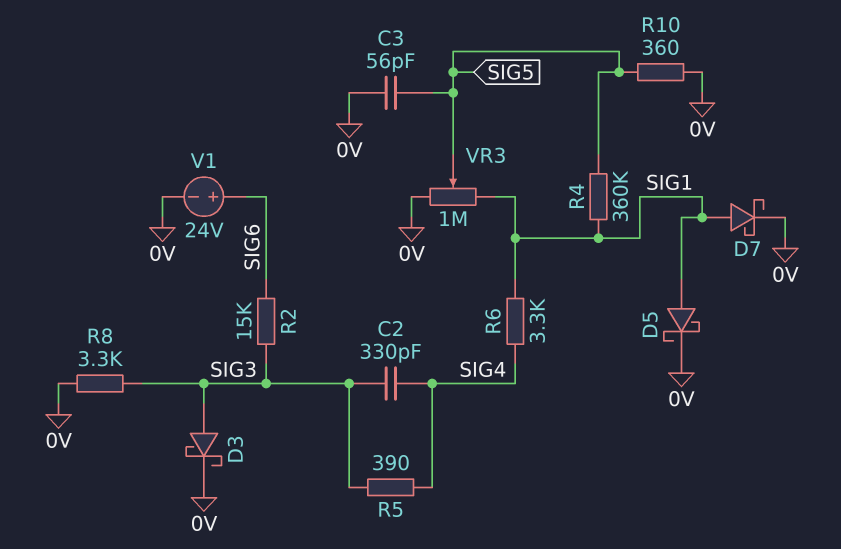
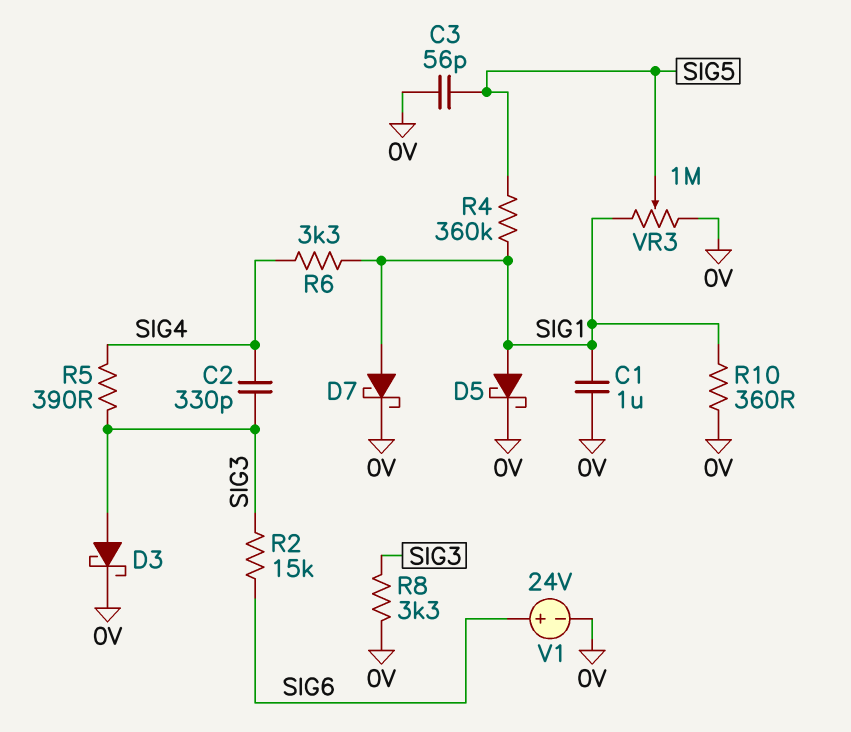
C1: none -> 1uF (0V, SIG1)
R10: 360 (0V, SIG5) -> 360 (0V, SIG1)

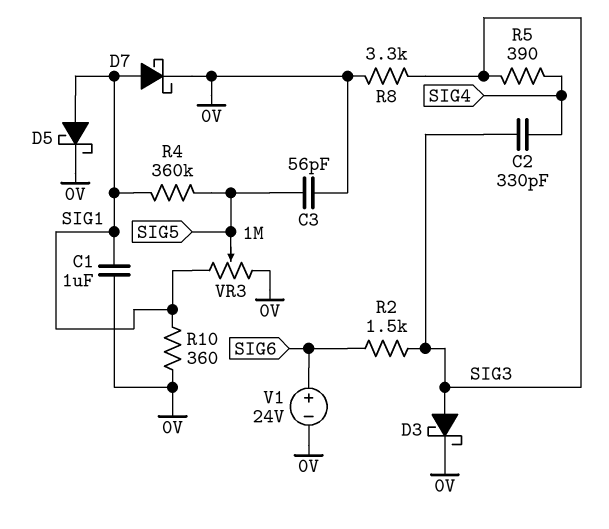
R2: 15k (SIG3, SIG6) -> 1.5k (SIG3, SIG6)
R6: 3.3k (SIG1, SIG4) -> none

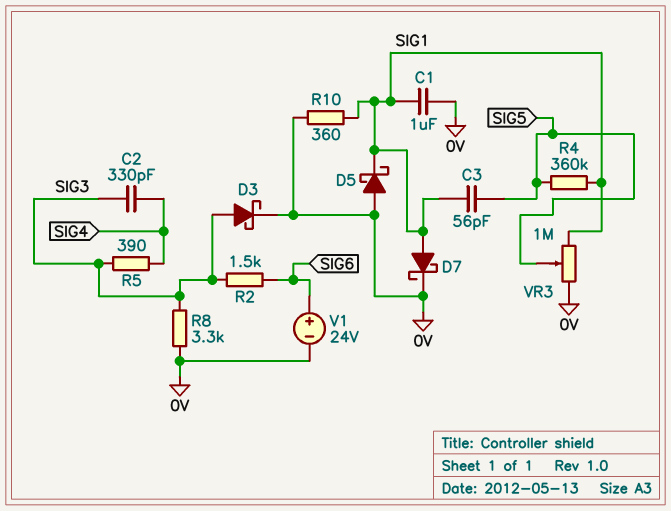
C3: 56pF (0V, SIG5) -> 56pF (SIG1, SIG5)
D5: schottky (A SIG1, K 0V) -> schottky (A 0V, K SIG1)

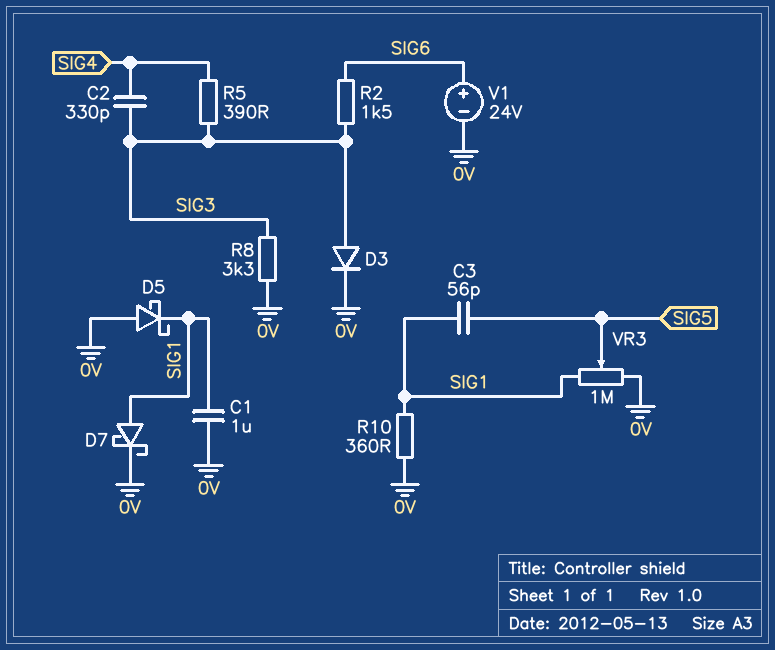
D3: schottky (A SIG3, K 0V) -> diode (A SIG3, K 0V)
R4: 360k (SIG1, SIG5) -> none

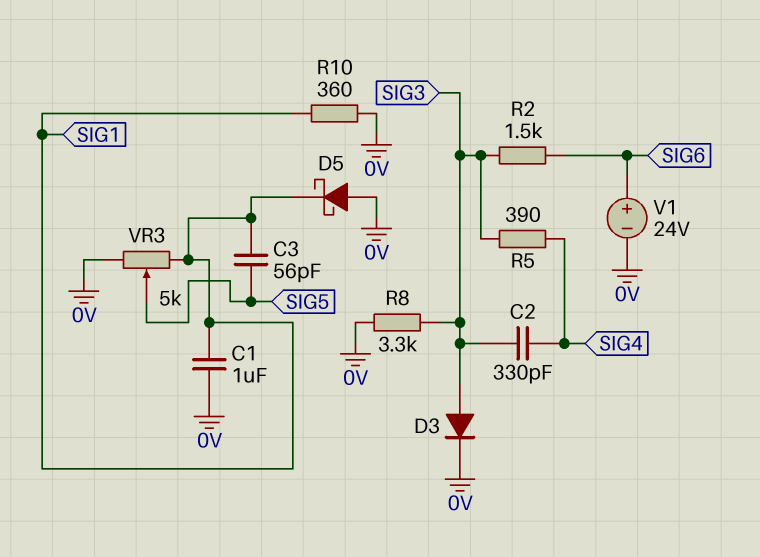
D7: schottky (A SIG1, K 0V) -> none
VR3: 1M (0V, SIG1, wiper SIG5) -> 5k (0V, SIG1, wiper SIG5)

